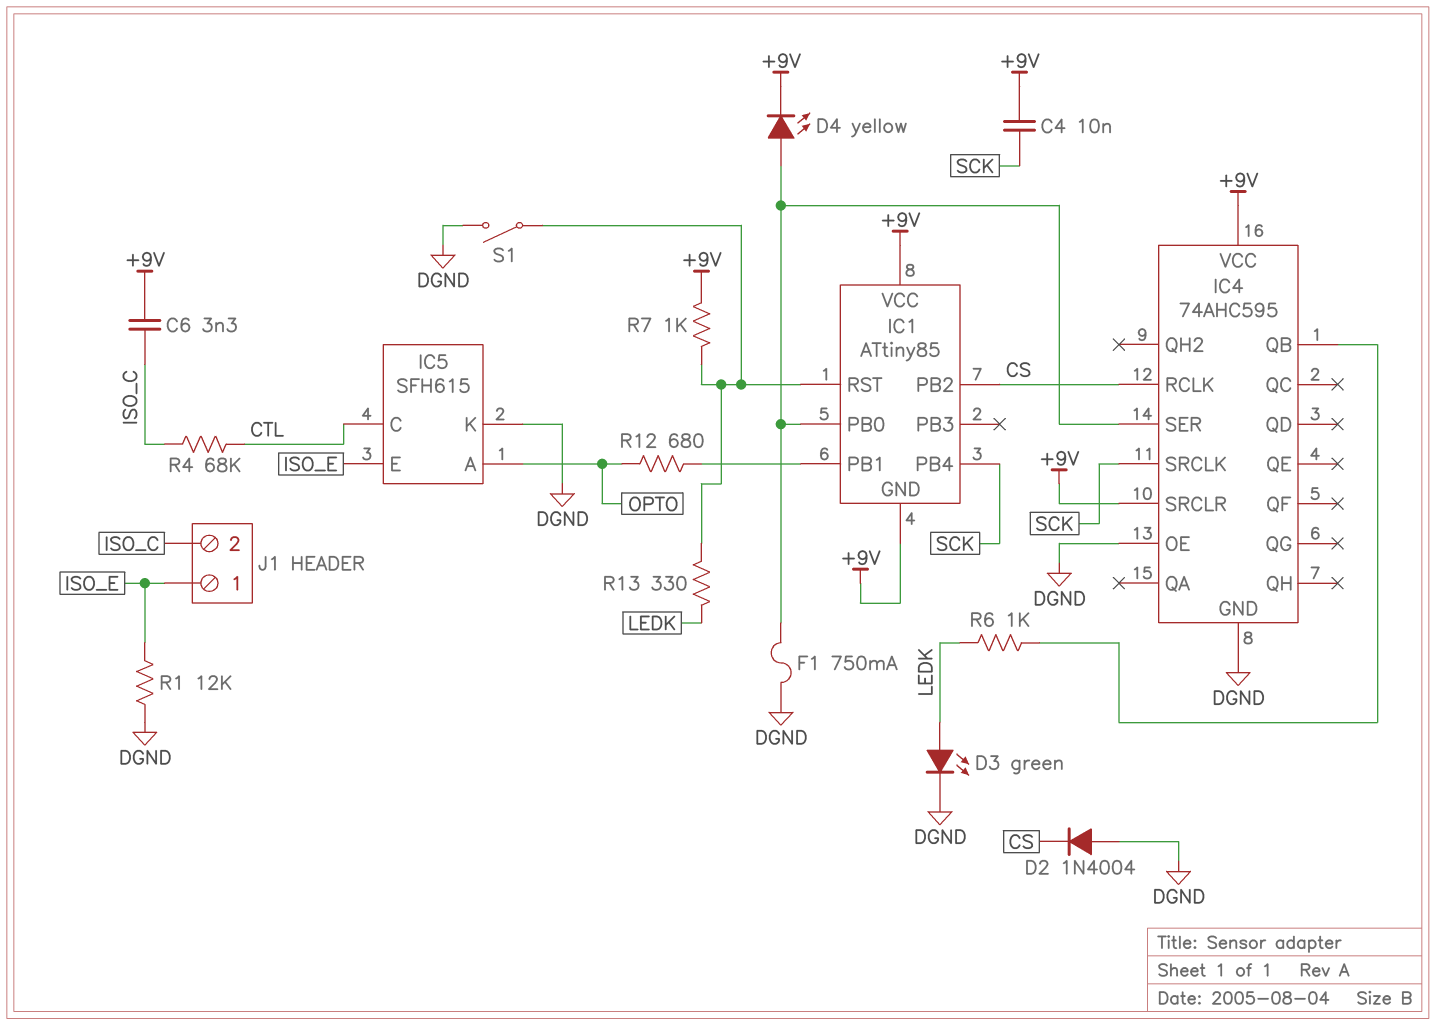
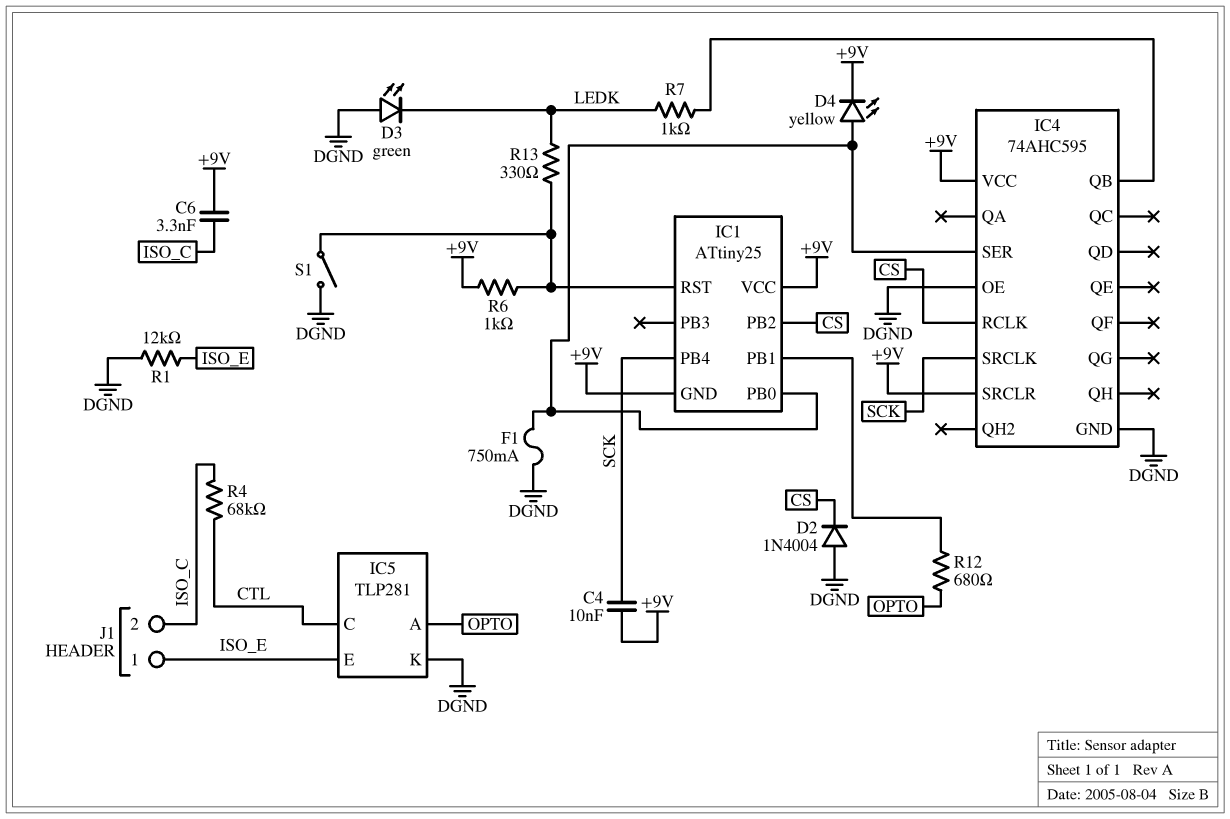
D3: LED green (A LEDK, K DGND) -> LED green (A DGND, K LEDK)
IC1: ATtiny85 -> ATtiny25
IC5: SFH615 -> TLP281
R6: 1k (IC4/QB, LEDK) -> 1k (+9V, IC1/RST)
R7: 1k (+9V, IC1/RST) -> 1k (IC4/QB, LEDK)

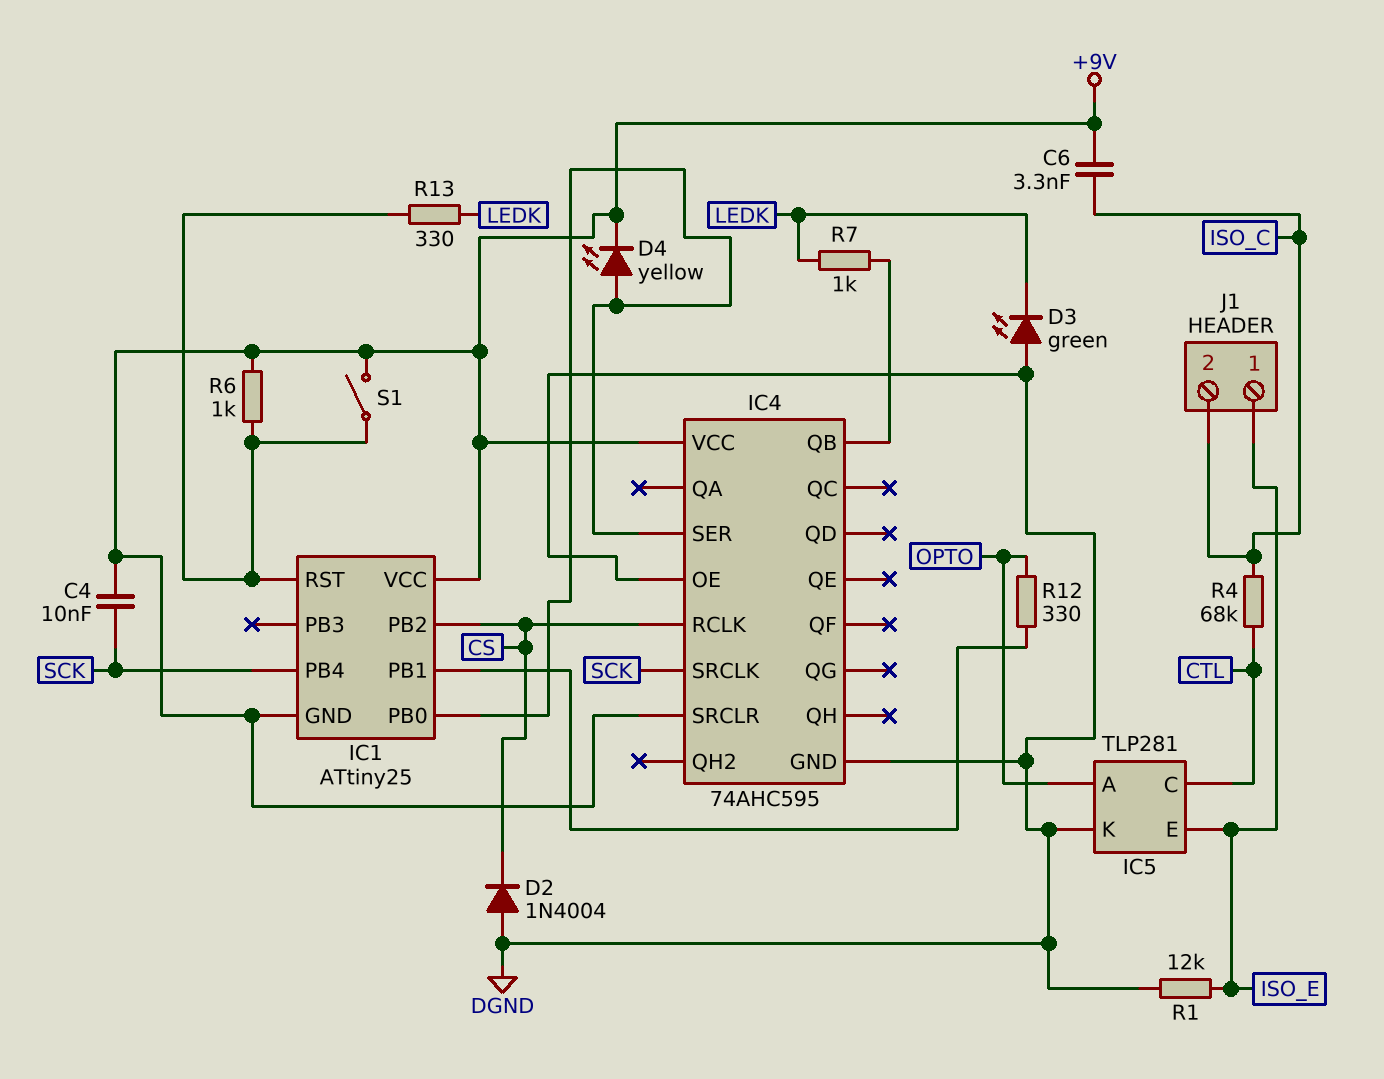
F1: 750mA (DGND, IC1/PB0) -> none
R12: 680 (IC1/PB1, OPTO) -> 330 (IC1/PB1, OPTO)
S1: switch (DGND, IC1/RST) -> switch (+9V, IC1/RST)

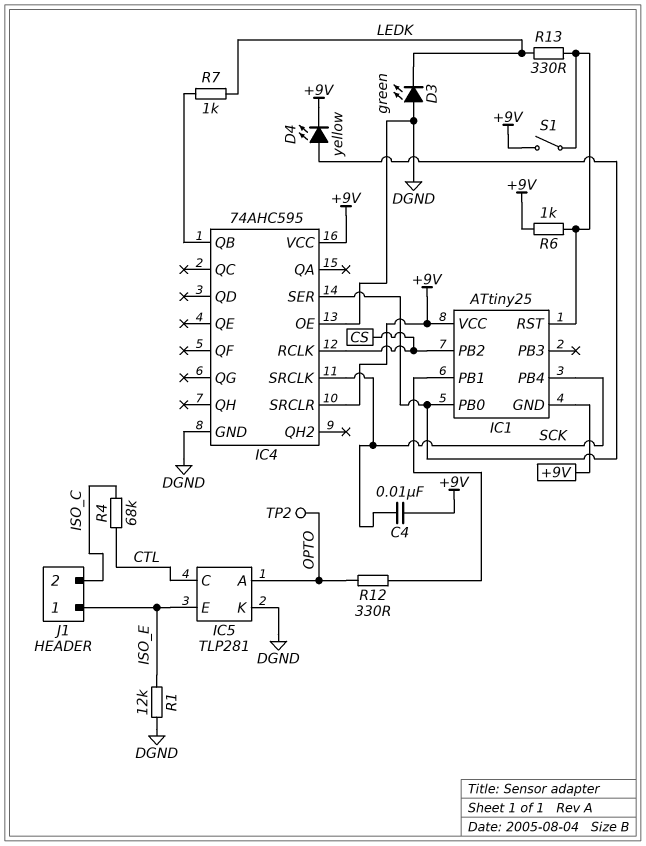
C6: 3.3nF (+9V, ISO_C) -> none
D2: diode 1N4004 (A DGND, K CS) -> none
TP2: none -> test point (OPTO)

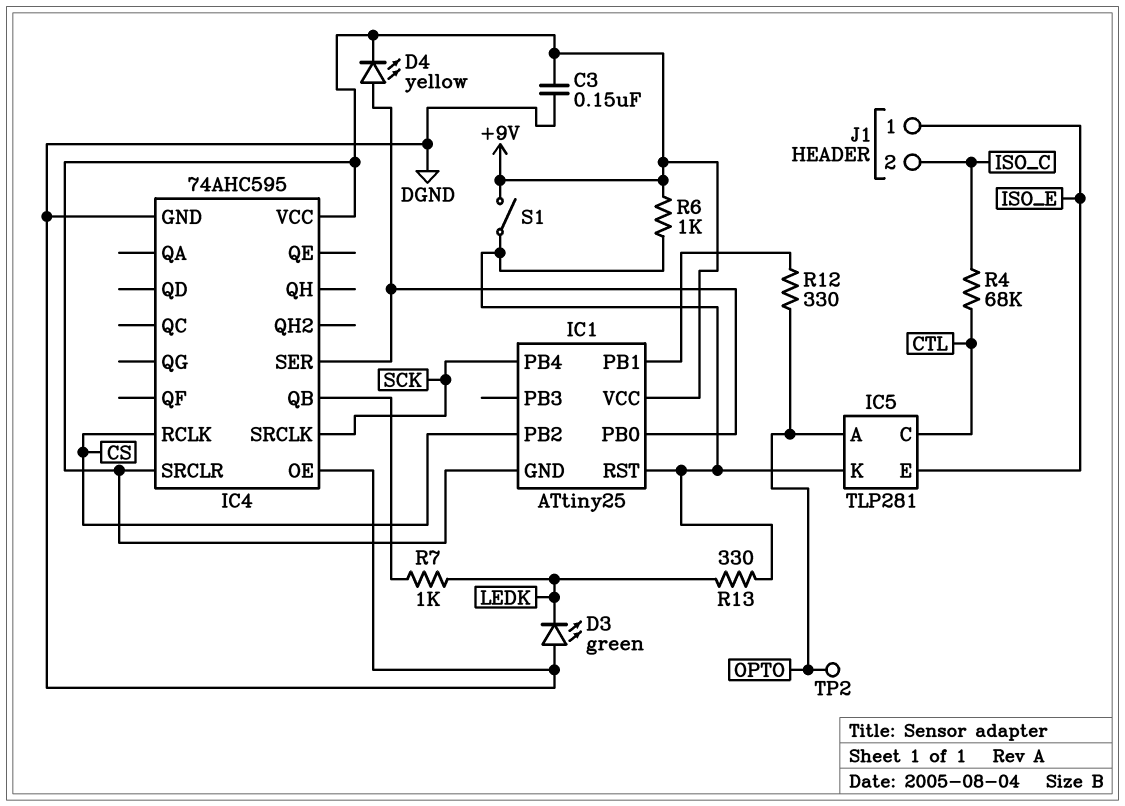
C3: none -> 150nF (+9V, DGND)
C4: 10nF (+9V, SCK) -> none
IC5 pin K: DGND -> IC1/RST
R1: 12k (DGND, ISO_E) -> none

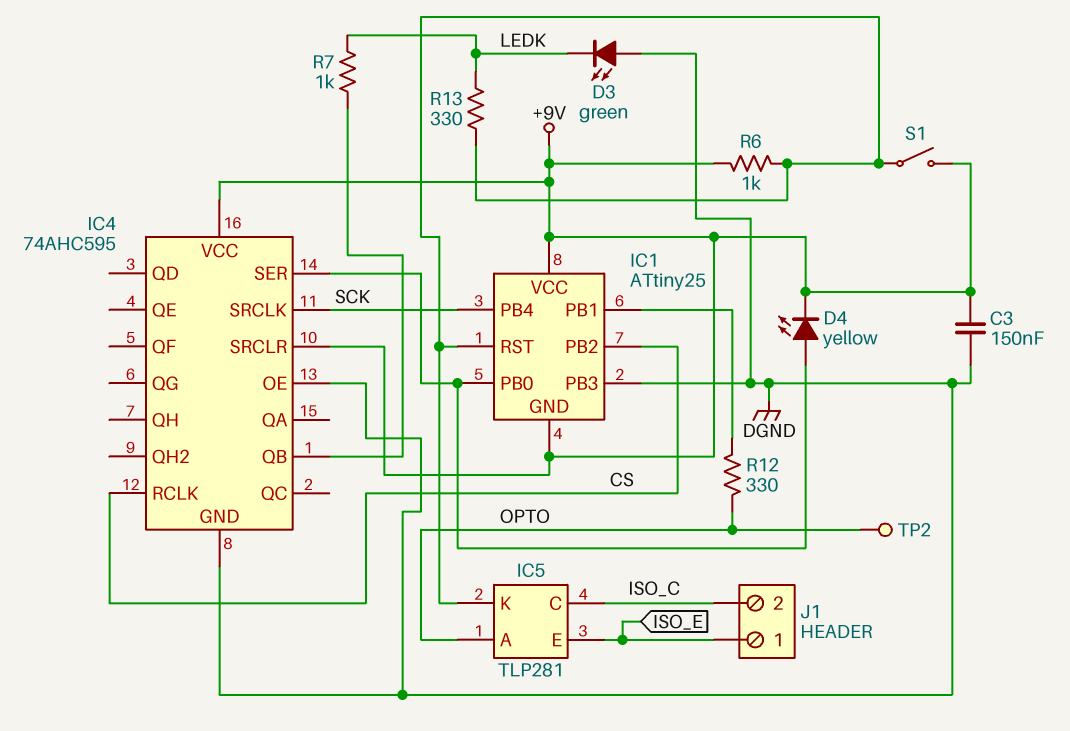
IC1 pin PB3: none -> DGND
IC5 pin C: CTL -> ISO_C
R4: 68k (CTL, ISO_C) -> none

